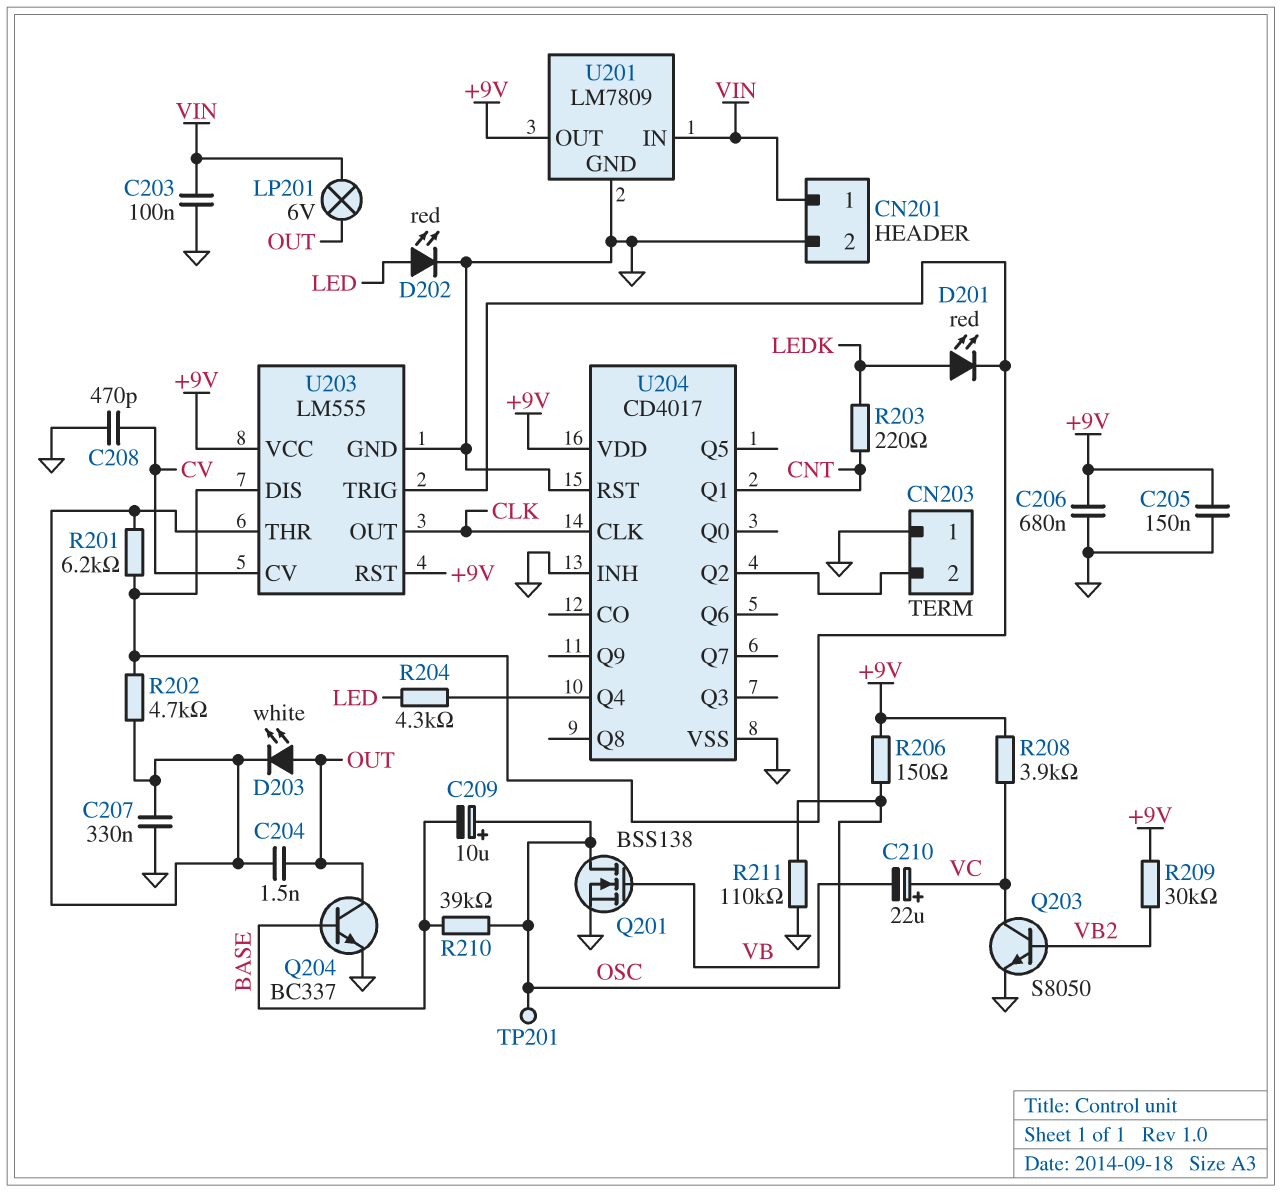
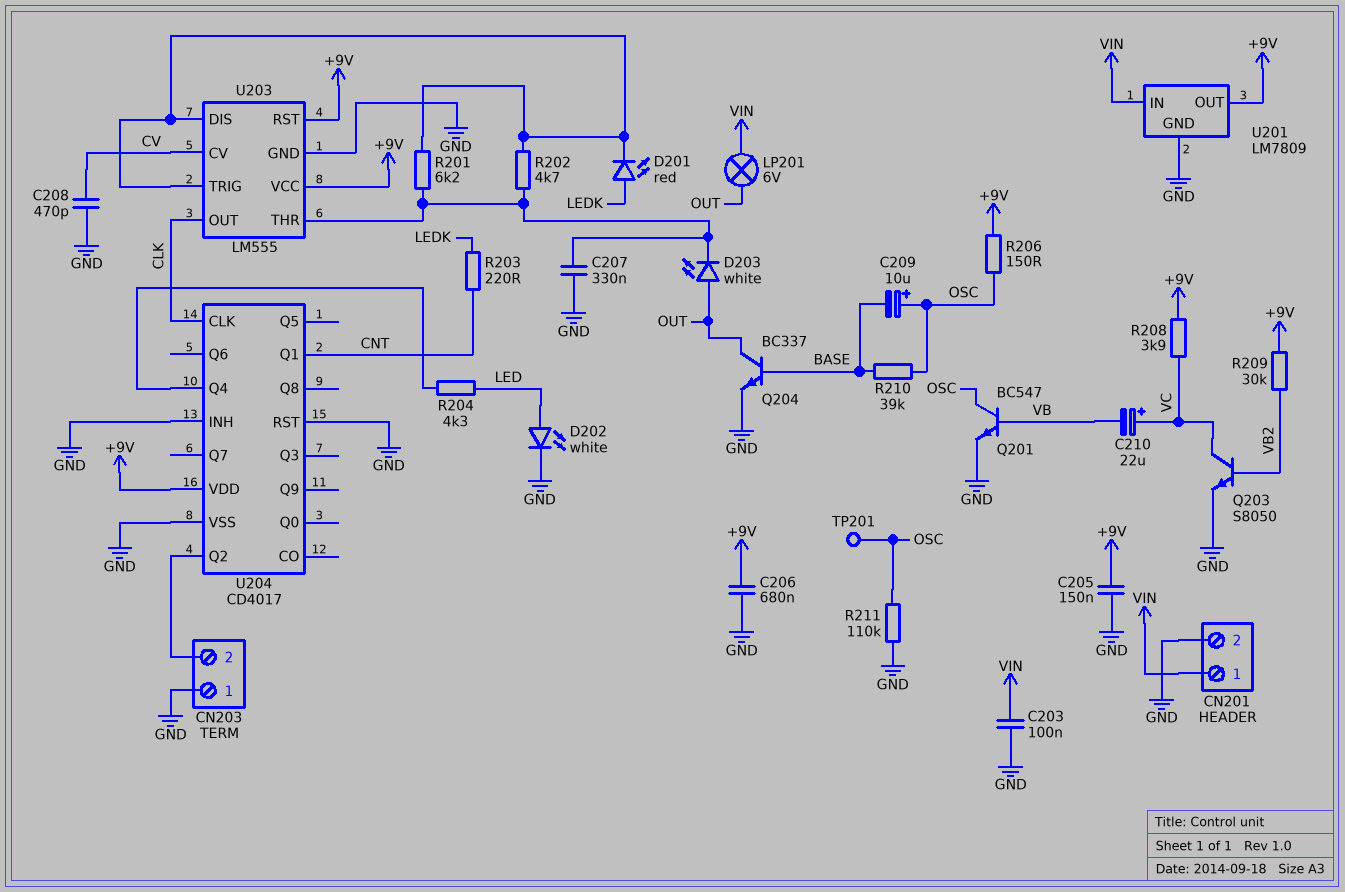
C204: 1.5nF (OUT, U203/THR) -> none
D202: LED red (A LED, K GND) -> LED white (A LED, K GND)
Q201: NMOS BSS138 (G VB, D OSC, S GND) -> NPN BC547 (B VB, C OSC, E GND)

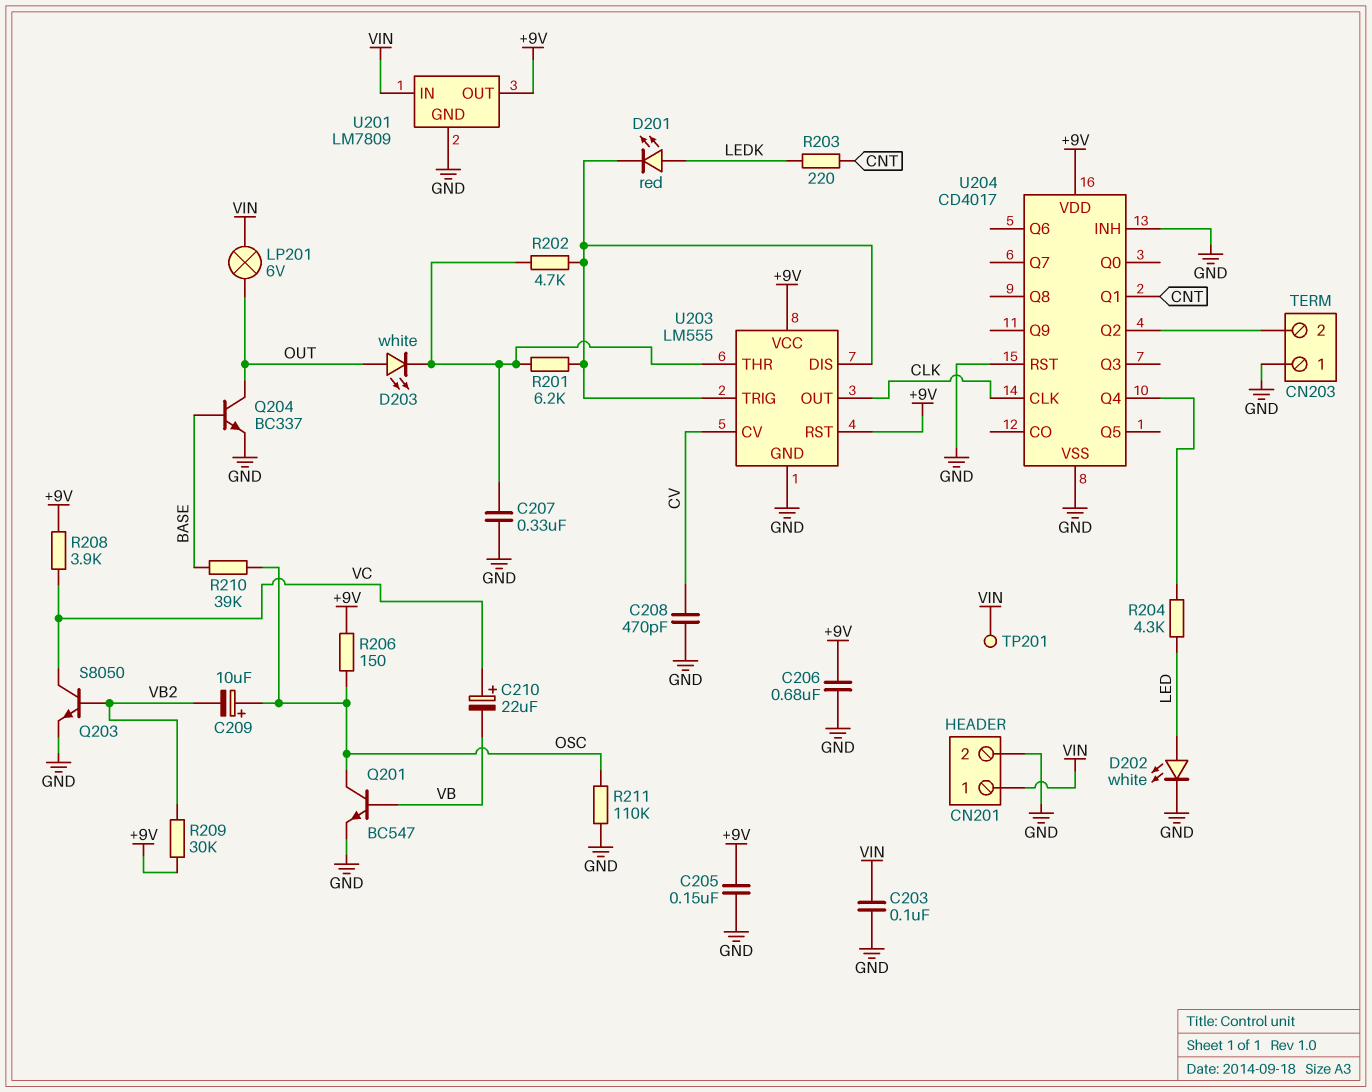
C209: 10uF (plus OSC, minus BASE) -> 10uF (plus OSC, minus VB2)
TP201: test point (OSC) -> test point (VIN)

